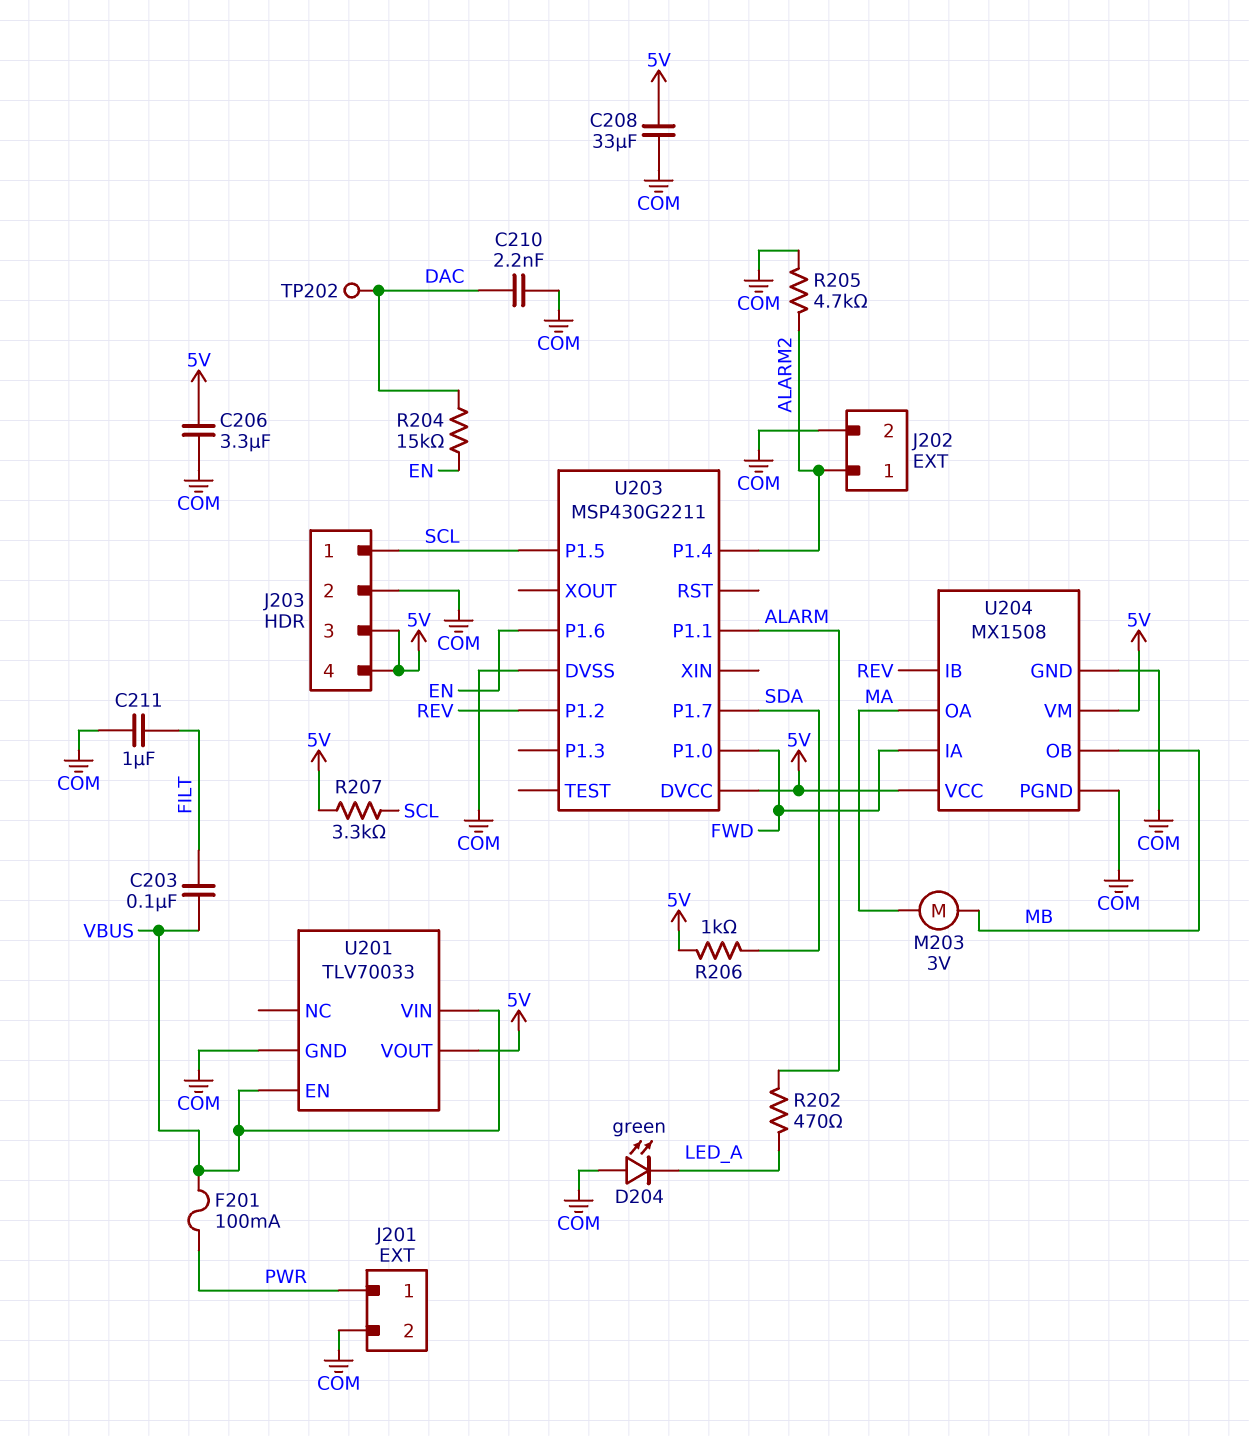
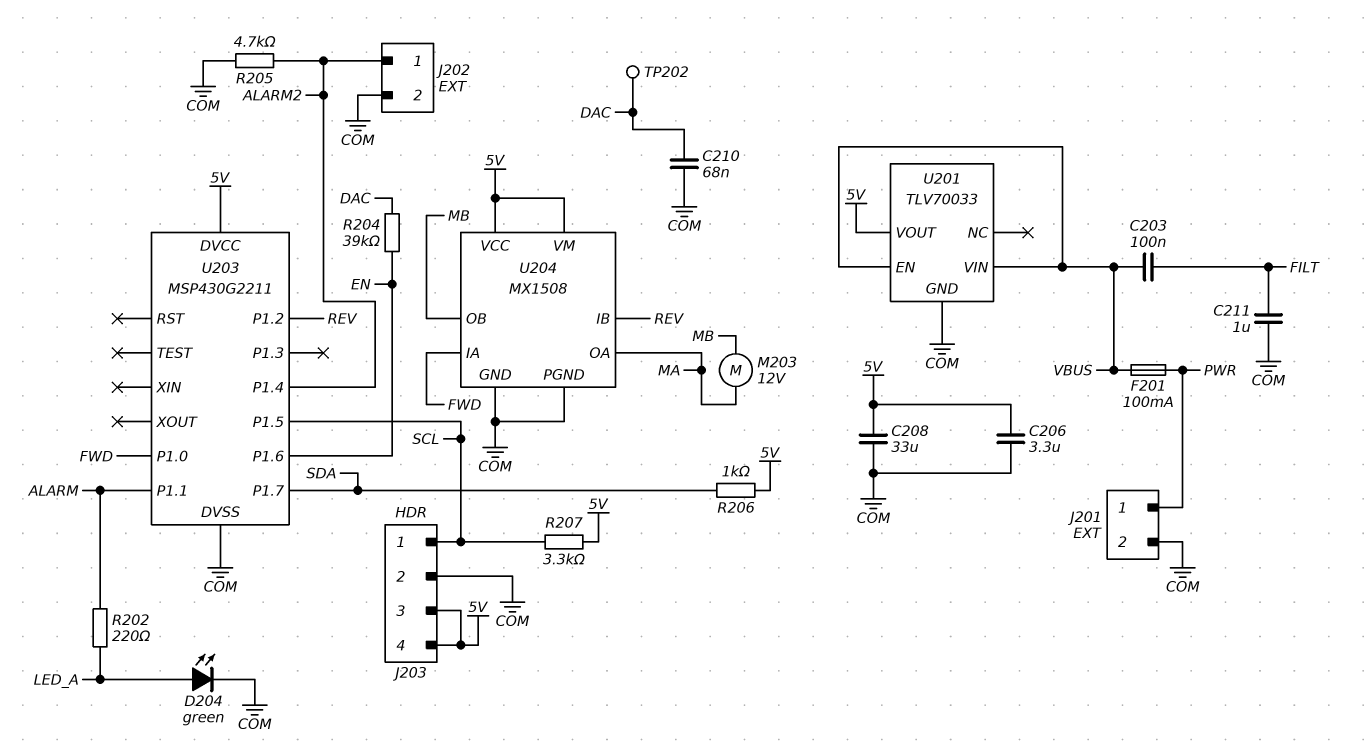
C210: 2.2nF (COM, DAC) -> 68nF (COM, DAC)
D204: LED green (A COM, K LED_A) -> LED green (A LED_A, K COM)
M203: motor 3V (MA, MB) -> motor 12V (MA, MB)
R202: 470 (ALARM, LED_A) -> 220 (ALARM, LED_A)
R204: 15k (DAC, EN) -> 39k (DAC, EN)

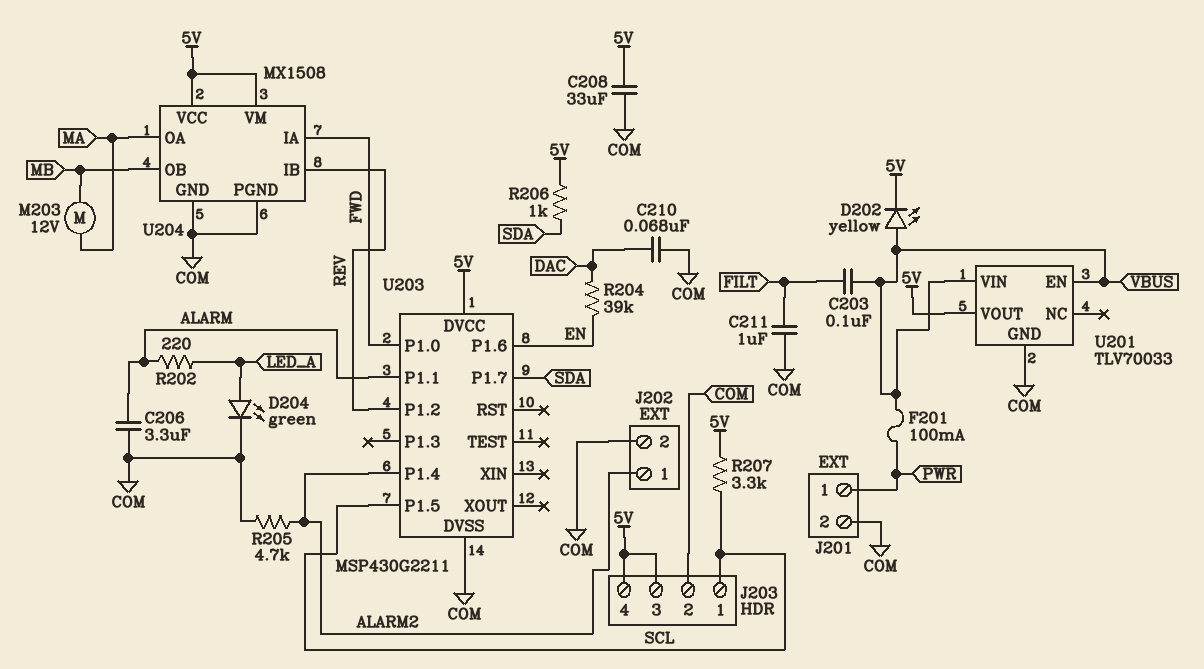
C206: 3.3uF (5V, COM) -> 3.3uF (ALARM, COM)
D202: none -> LED yellow (A VBUS, K 5V)
TP202: test point (DAC) -> none

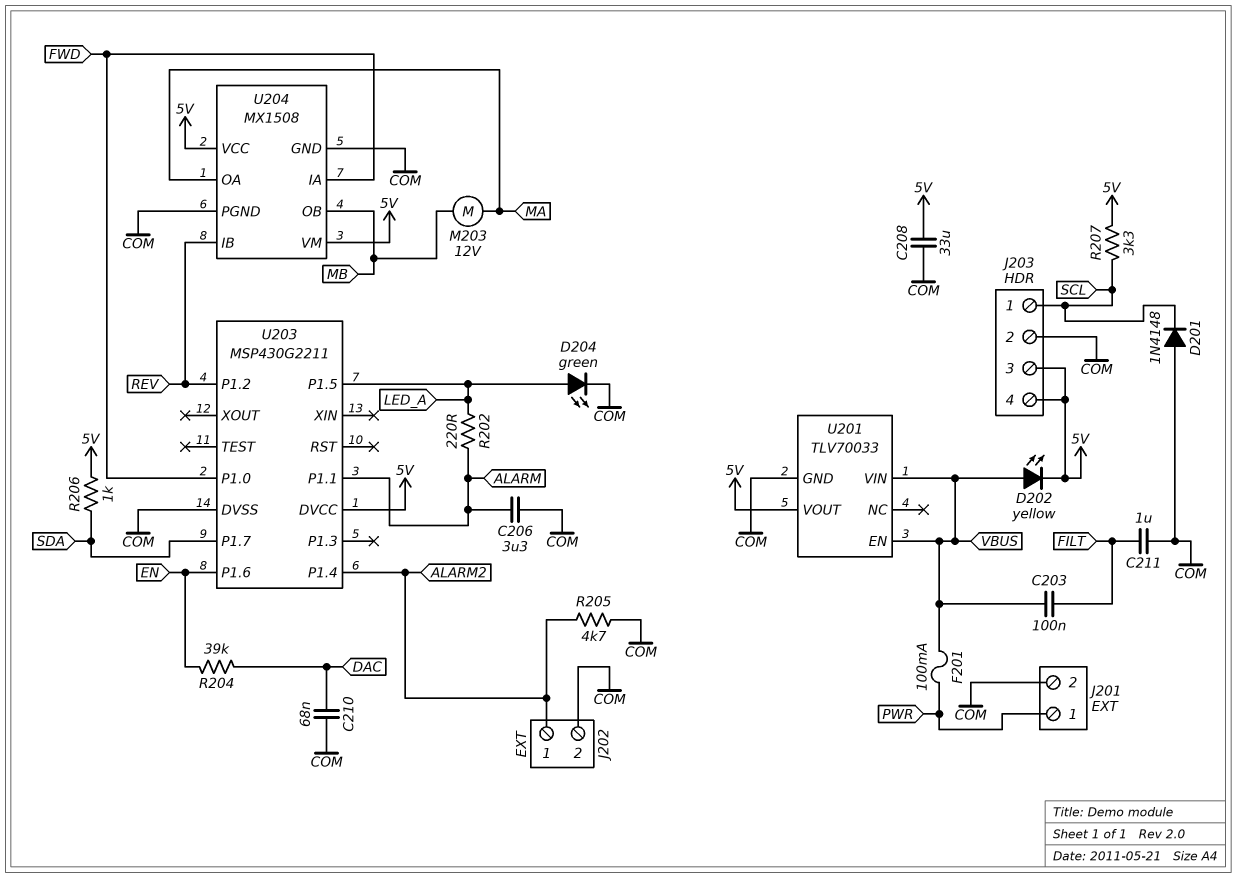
D201: none -> diode 1N4148 (A COM, K SCL)
U203 pin P1.5: SCL -> LED_A

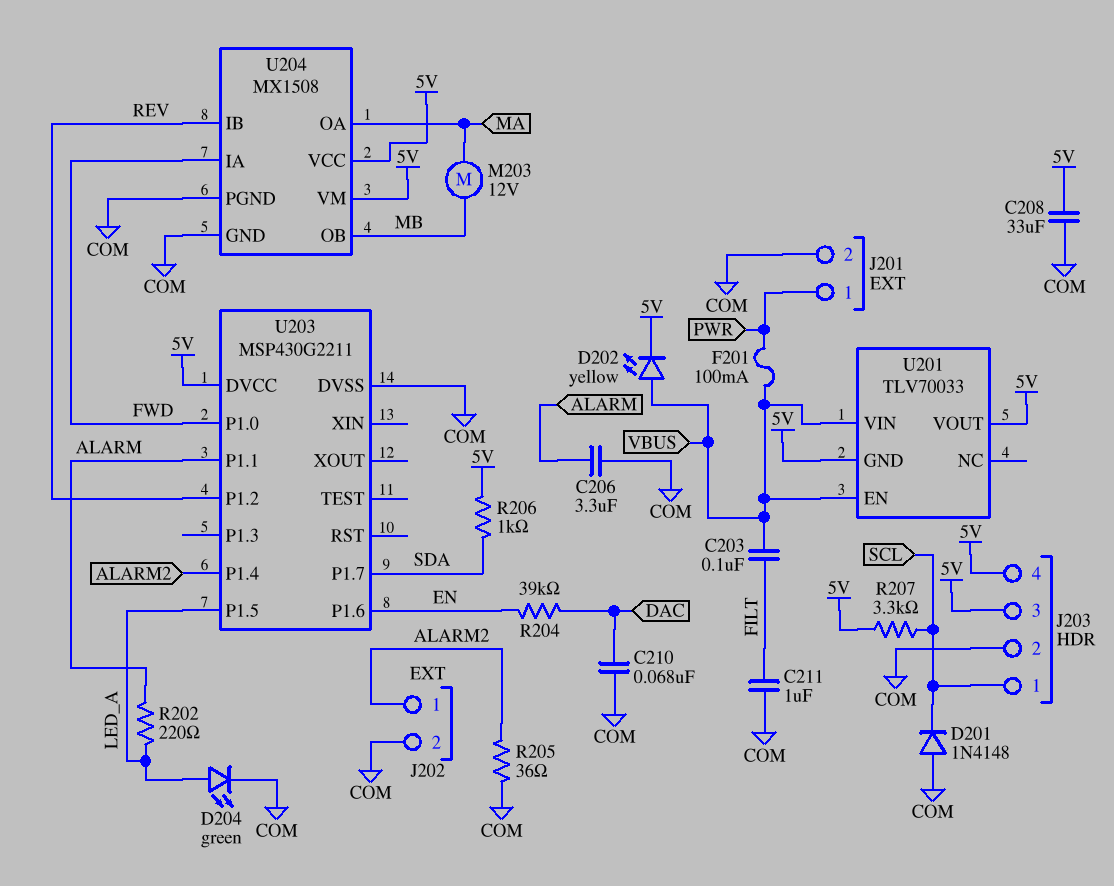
R205: 4.7k (ALARM2, COM) -> 36 (ALARM2, COM)
U201 pin GND: COM -> 5V

